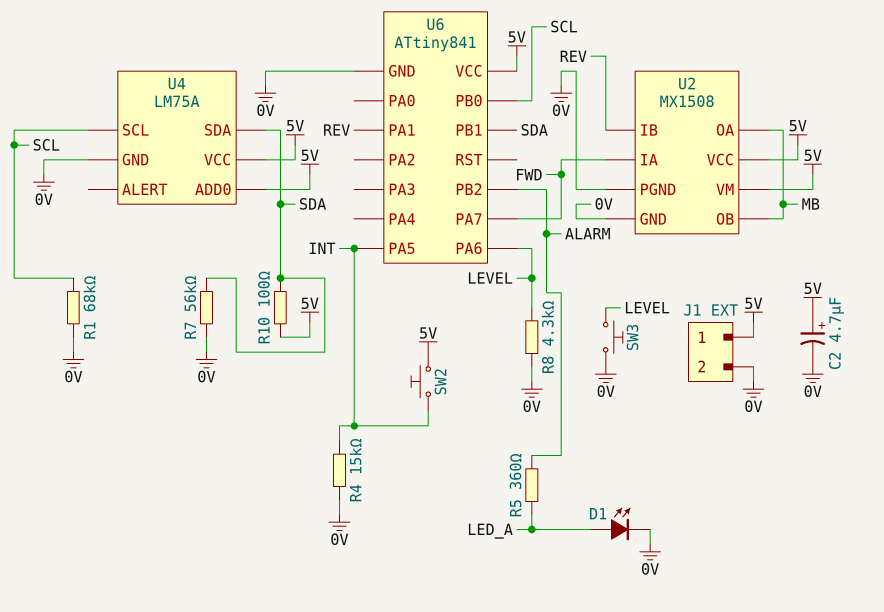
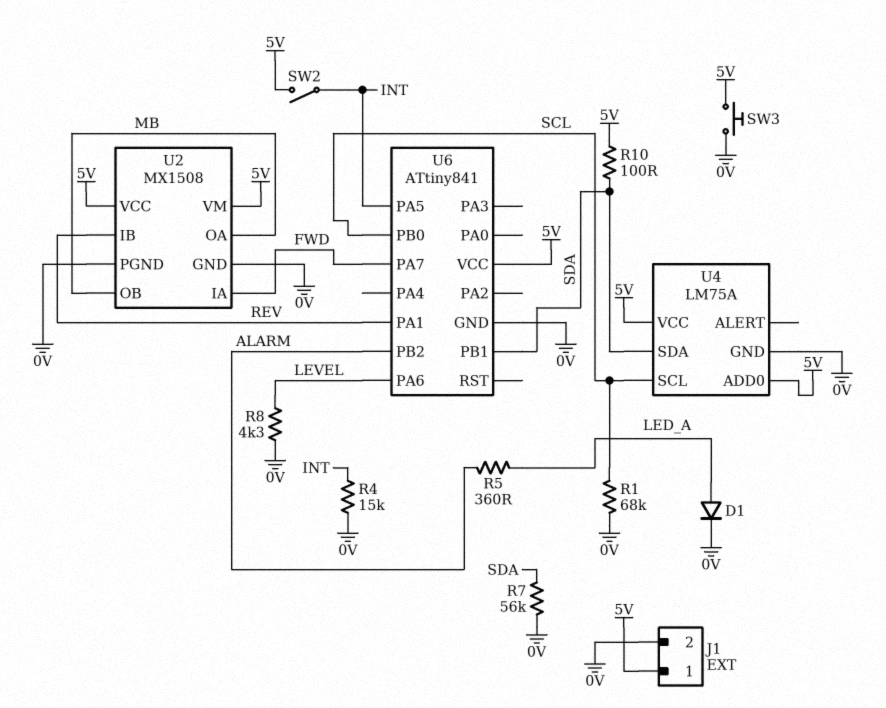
C2: 4.7uF (plus 5V, minus 0V) -> none
D1: LED (A LED_A, K 0V) -> diode (A LED_A, K 0V)
SW2: button (5V, INT) -> switch (5V, INT)
SW3: button (0V, LEVEL) -> button (0V, 5V)

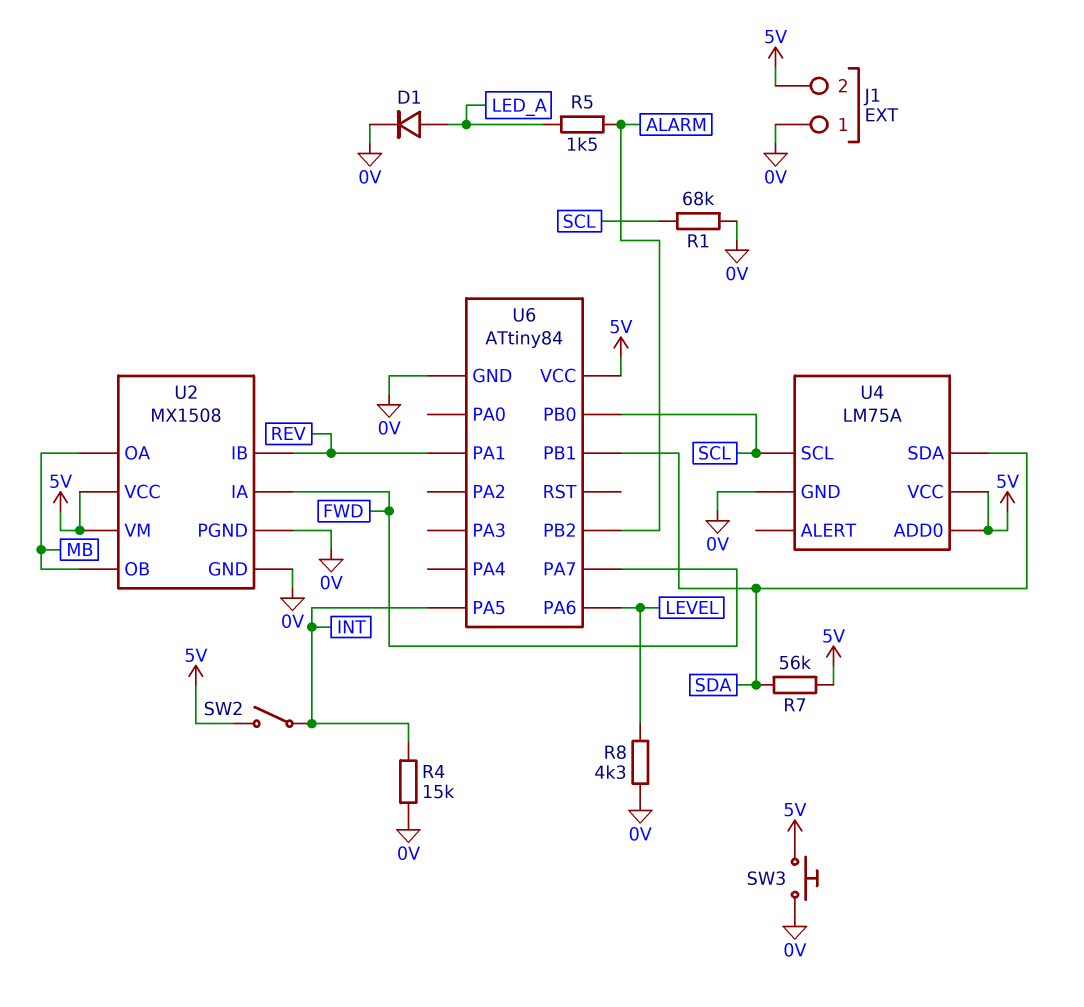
J1 pin 1: 5V -> 0V
J1 pin 2: 0V -> 5V
R5: 360 (ALARM, LED_A) -> 1.5k (ALARM, LED_A)
R7: 56k (0V, SDA) -> 56k (5V, SDA)
R10: 100 (5V, SDA) -> none
U6: ATtiny841 -> ATtiny84

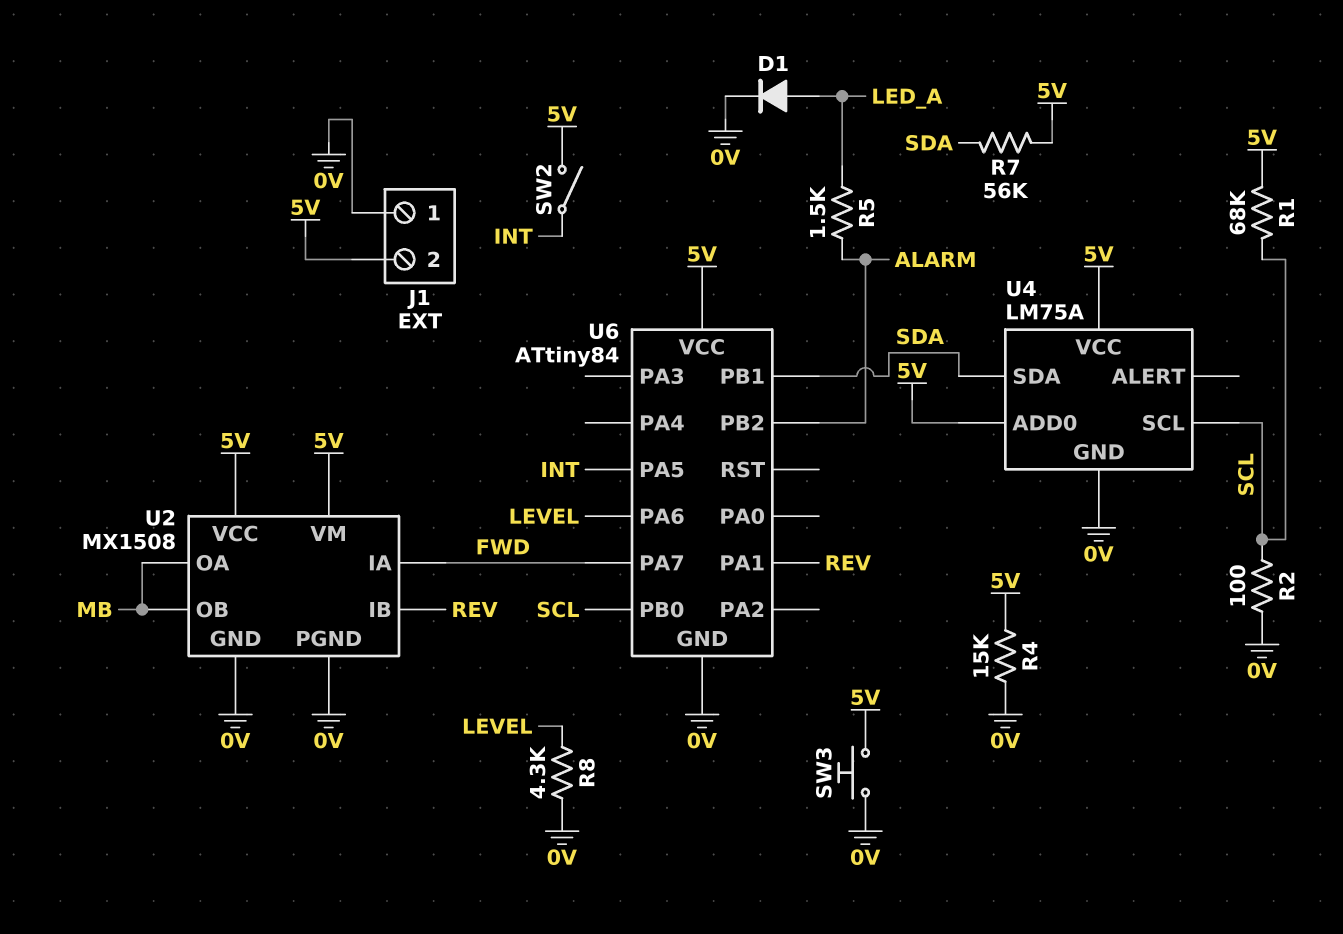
R1: 68k (0V, SCL) -> 68k (5V, SCL)
R2: none -> 100 (0V, SCL)
R4: 15k (0V, INT) -> 15k (0V, 5V)

